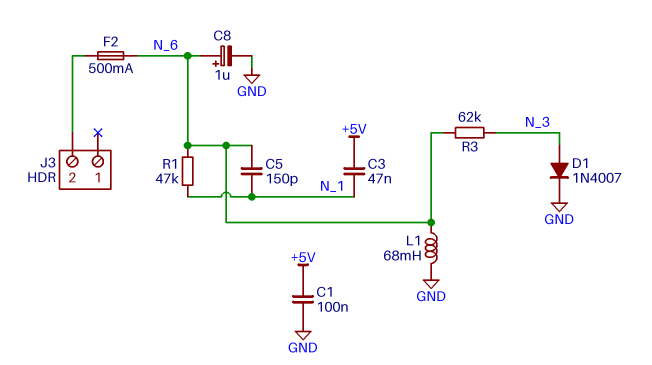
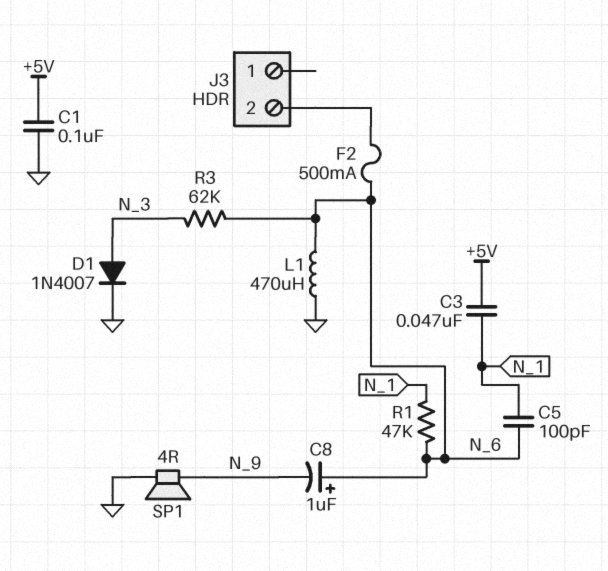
C5: 150pF (N_1, N_6) -> 100pF (N_1, N_6)
C8: 1uF (plus N_6, minus GND) -> 1uF (plus N_6, minus N_9)
L1: 68mH (GND, N_6) -> 470uH (GND, N_6)
SP1: none -> speaker 4R (GND, N_9)

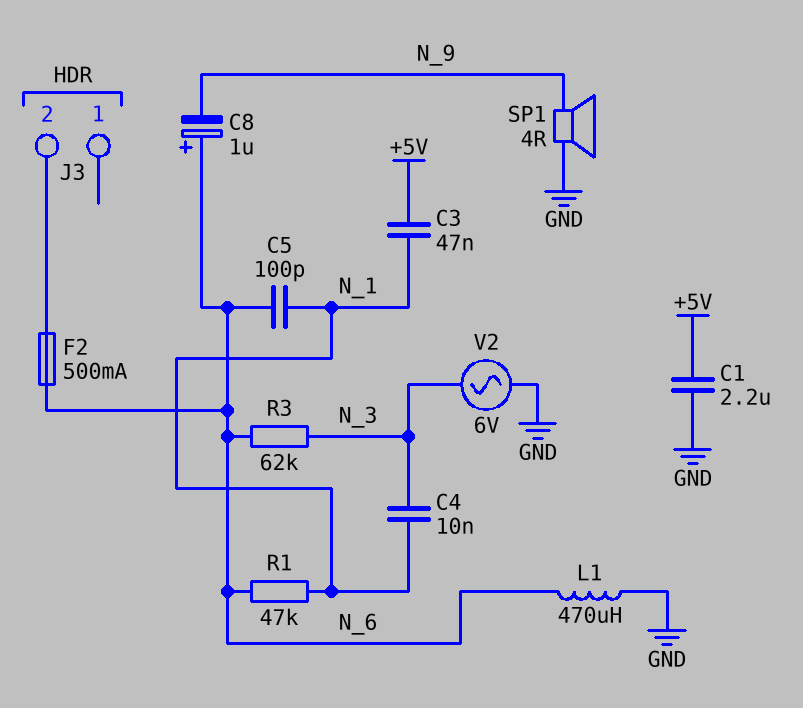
C1: 100nF (+5V, GND) -> 2.2uF (+5V, GND)
C4: none -> 10nF (N_1, N_3)
D1: diode 1N4007 (A N_3, K GND) -> none
V2: none -> AC 6V (GND, N_3)

